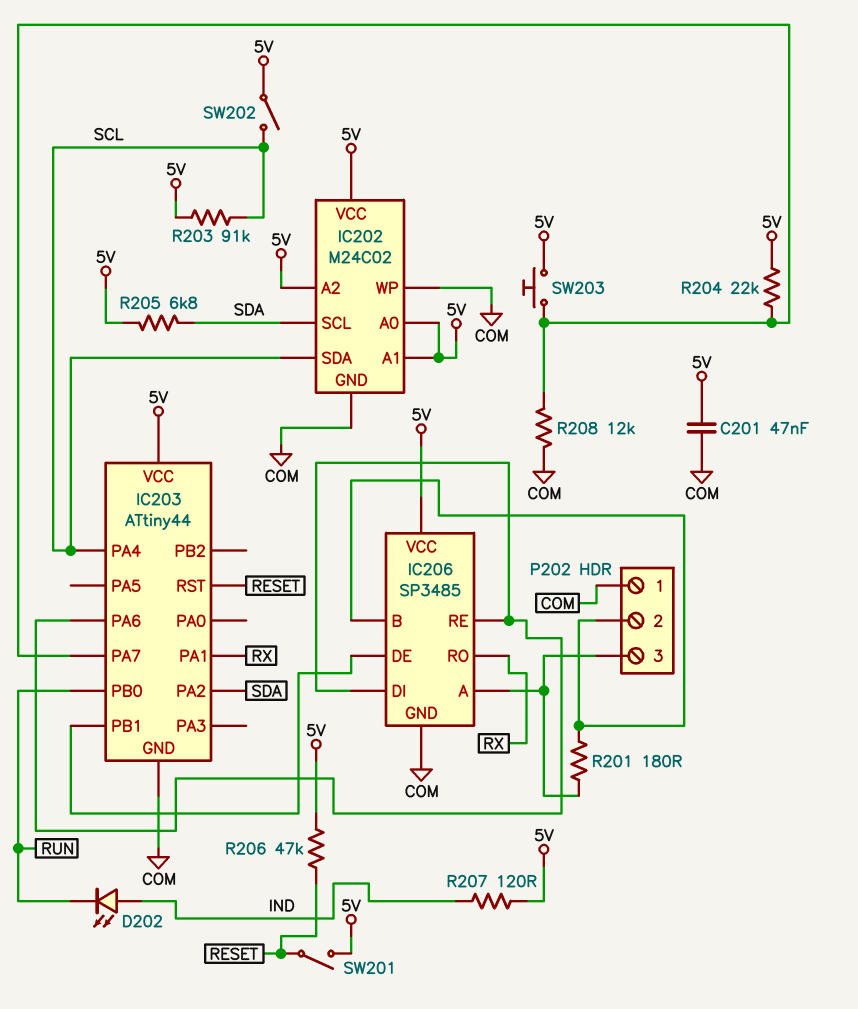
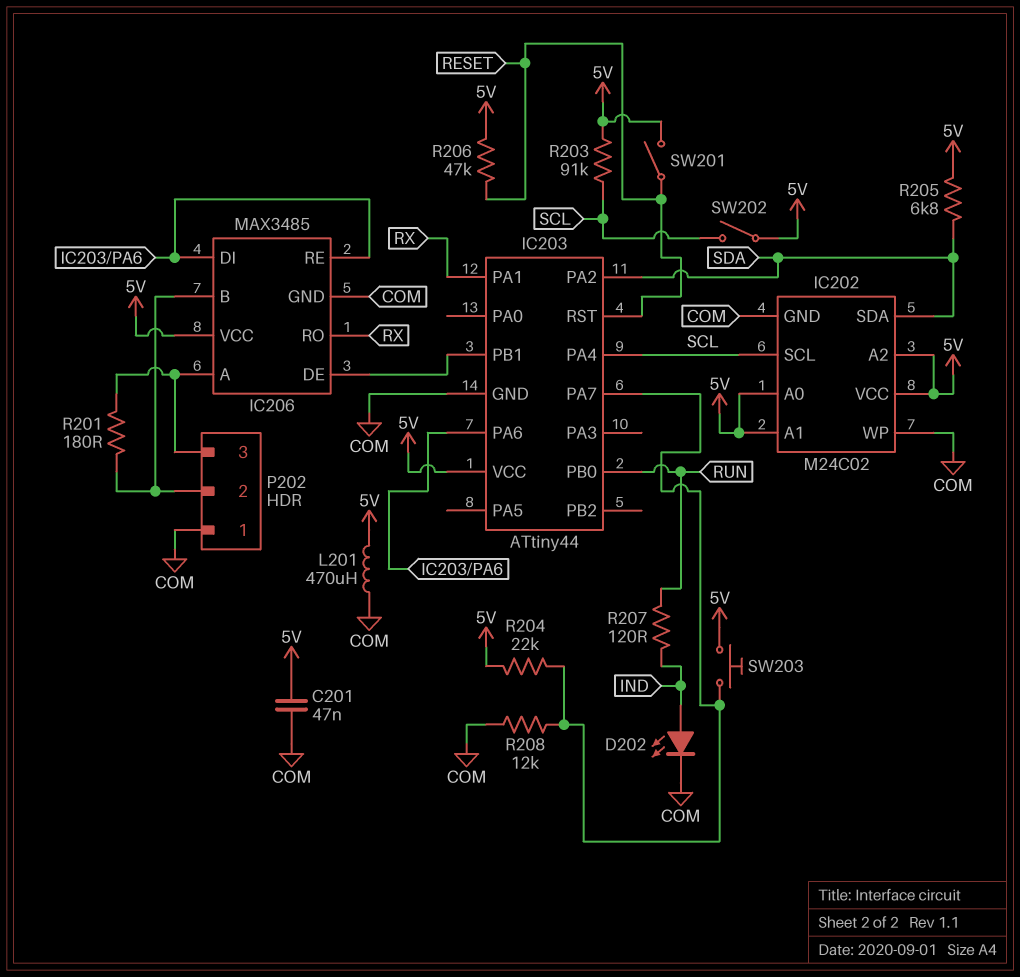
D202: LED (A IND, K RUN) -> LED (A IND, K COM)
IC202 pin SCL: SDA -> SCL
IC202 pin SDA: SCL -> SDA
IC206: SP3485 -> MAX3485
L201: none -> 470uH (5V, COM)
R207: 120 (5V, IND) -> 120 (IND, RUN)

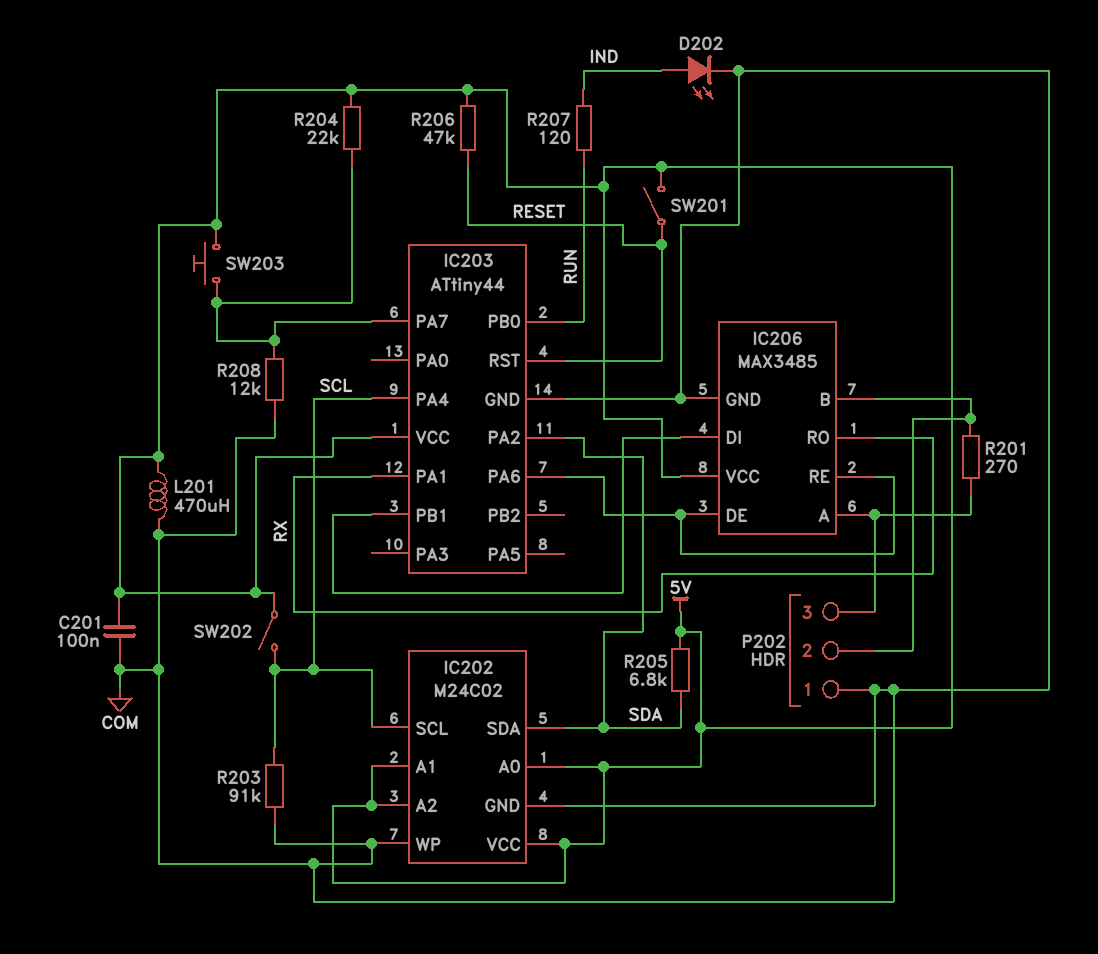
C201: 47nF (5V, COM) -> 100nF (5V, COM)
IC206 pin DE: IC203/PB1 -> IC203/PA6
IC206 pin DI: IC203/PA6 -> IC203/PB1
R201: 180 (IC206/A, IC206/B) -> 270 (IC206/A, IC206/B)
R203: 91k (5V, SCL) -> 91k (COM, SCL)

